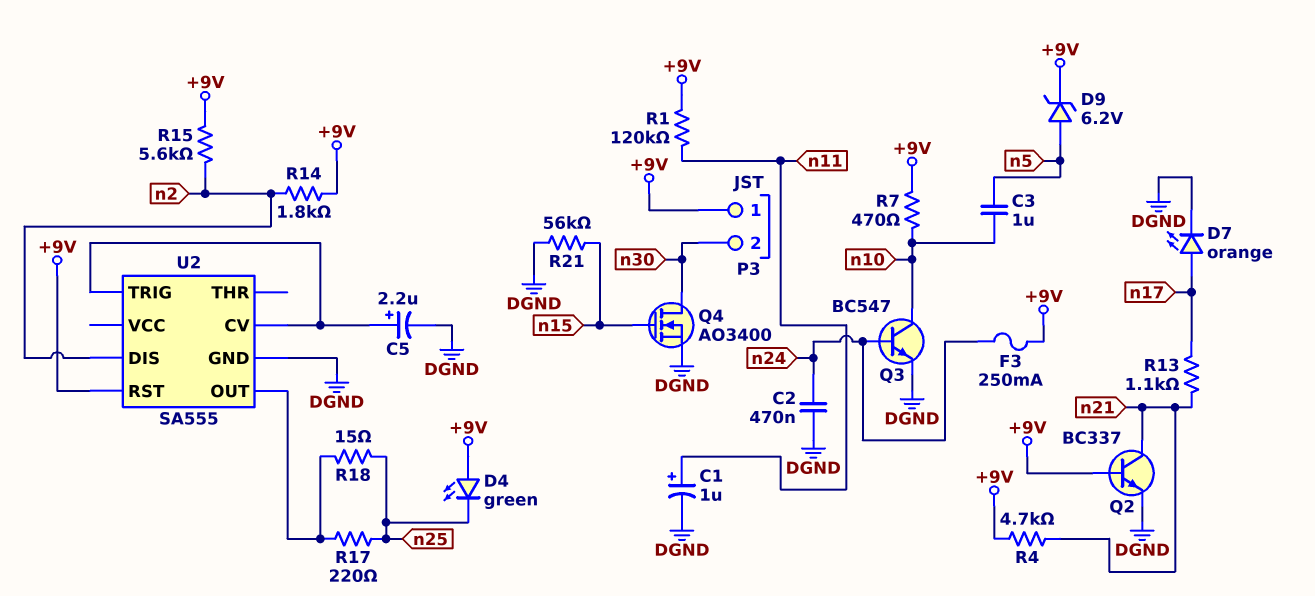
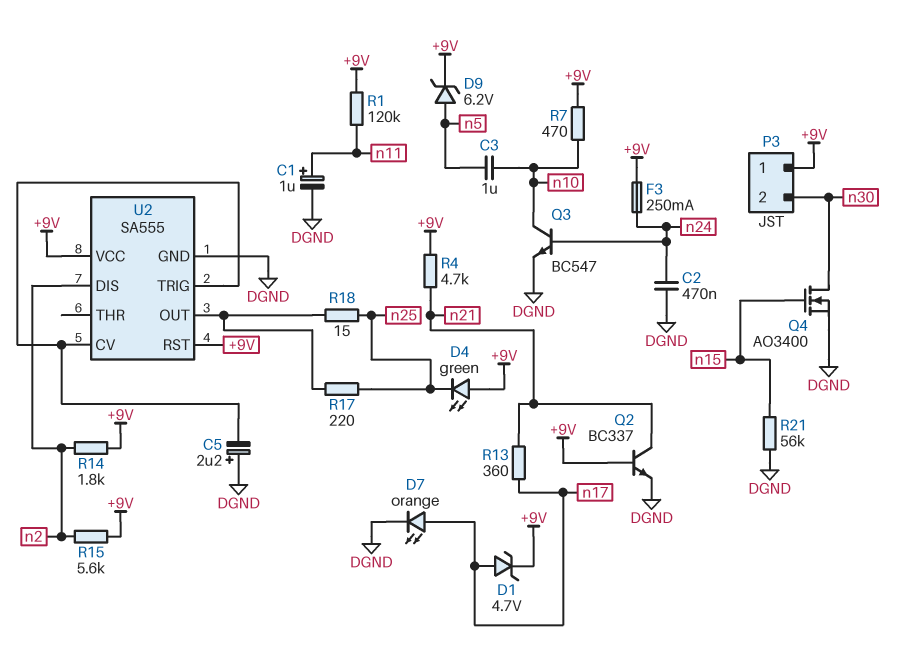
C5: 2.2uF (plus U2/CV, minus DGND) -> 2.2uF (plus DGND, minus U2/CV)
D1: none -> zener 4.7V (A n17, K +9V)
R13: 1.1k (n17, n21) -> 360 (n17, n21)
U2 pin VCC: none -> +9V

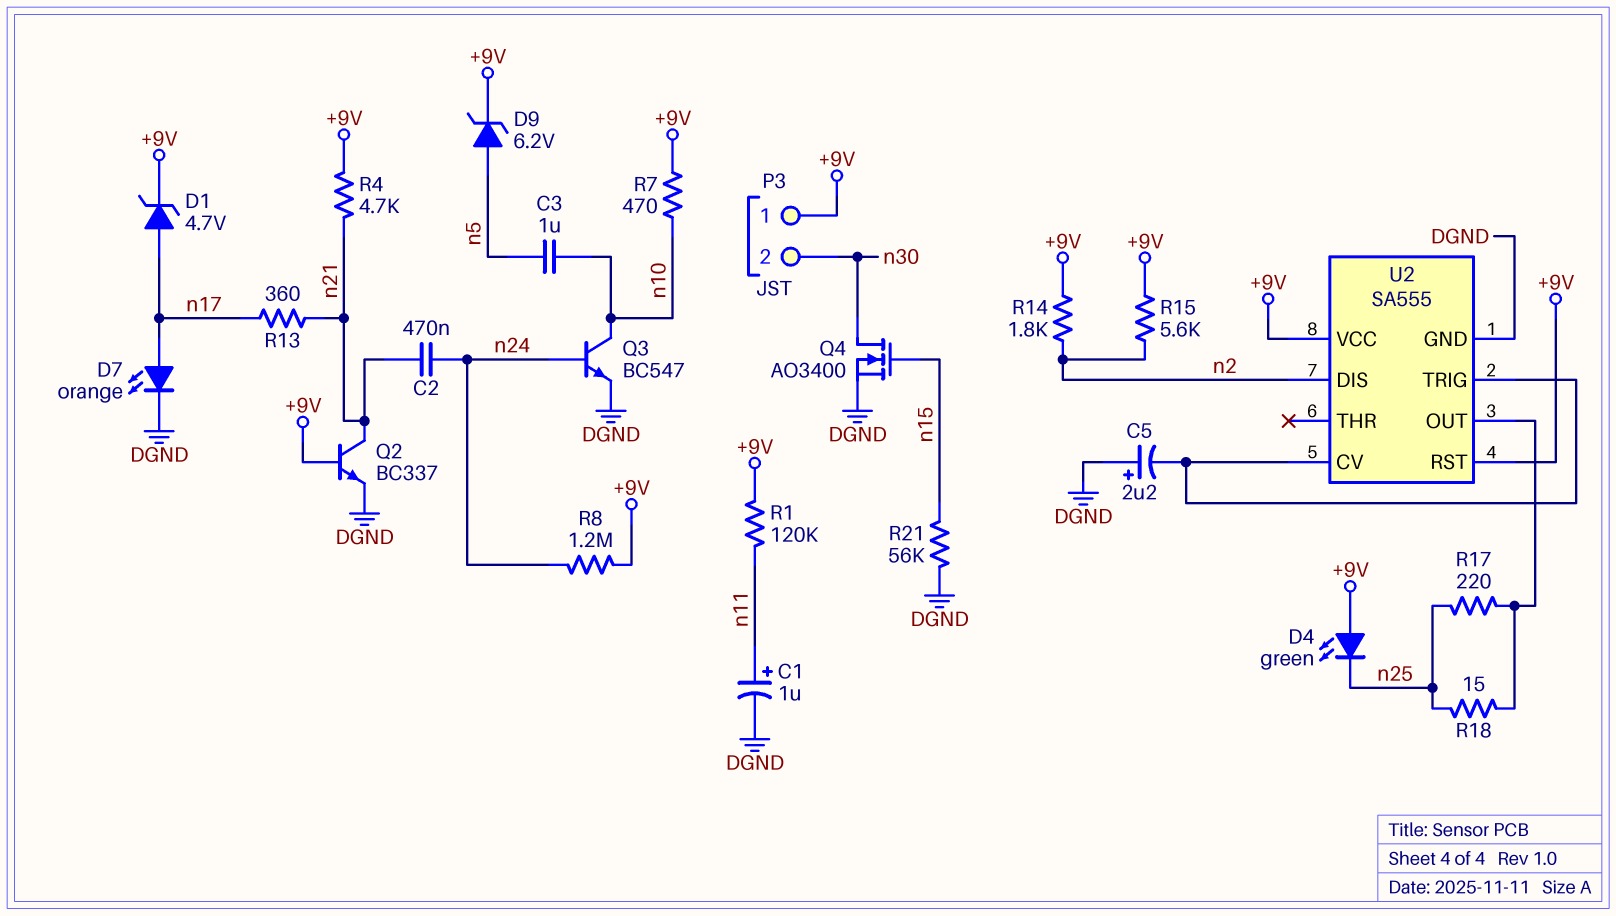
C2: 470nF (DGND, n24) -> 470nF (n21, n24)
F3: 250mA (+9V, n24) -> none
R8: none -> 1.2M (+9V, n24)

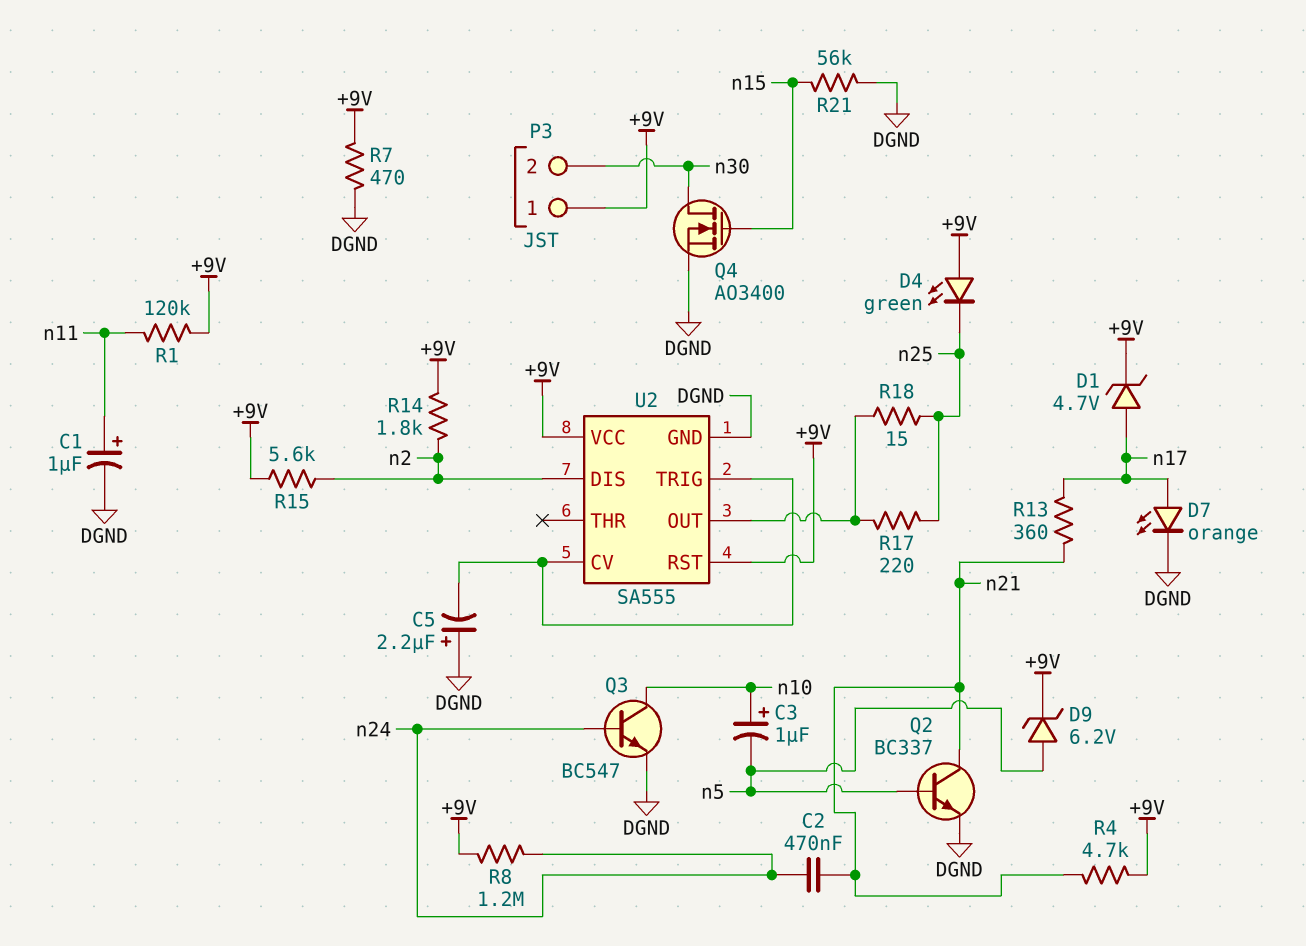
C3: 1uF (n5, n10) -> 1uF (plus n10, minus n5)
Q2: NPN BC337 (B +9V, C n21, E DGND) -> NPN BC337 (B n5, C n21, E DGND)
R7: 470 (+9V, n10) -> 470 (+9V, DGND)

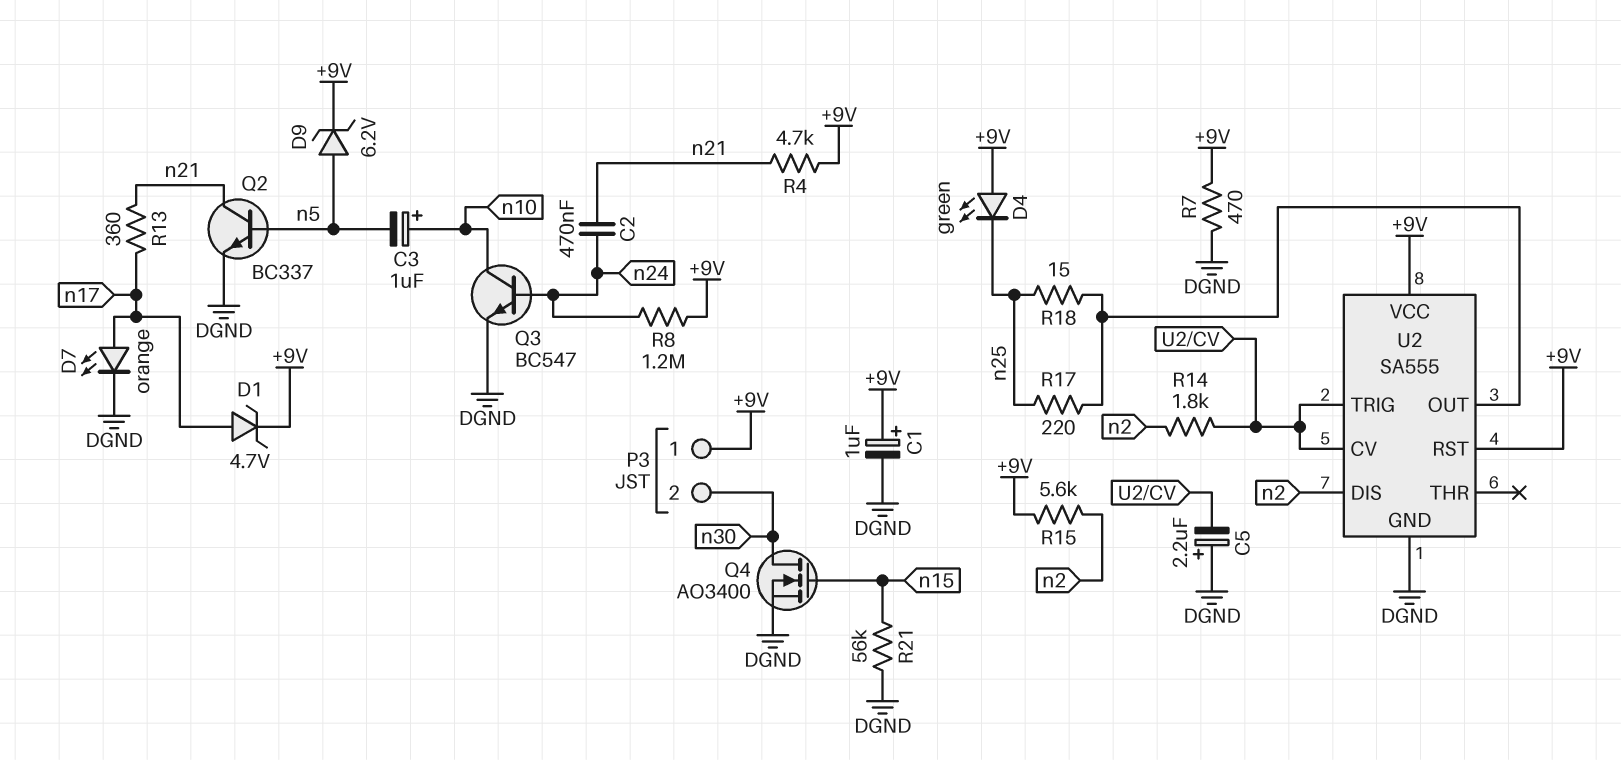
C1: 1uF (plus n11, minus DGND) -> 1uF (plus +9V, minus DGND)
R1: 120k (+9V, n11) -> none
R14: 1.8k (+9V, n2) -> 1.8k (U2/CV, n2)

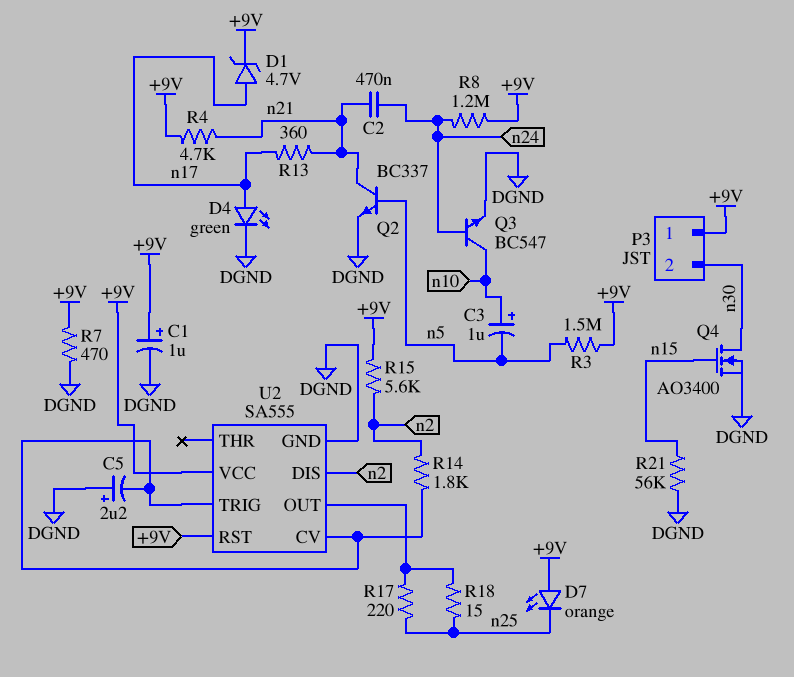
D4: LED green (A +9V, K n25) -> LED green (A n17, K DGND)
D7: LED orange (A n17, K DGND) -> LED orange (A +9V, K n25)
D9: zener 6.2V (A n5, K +9V) -> none
R3: none -> 1.5M (+9V, n5)

